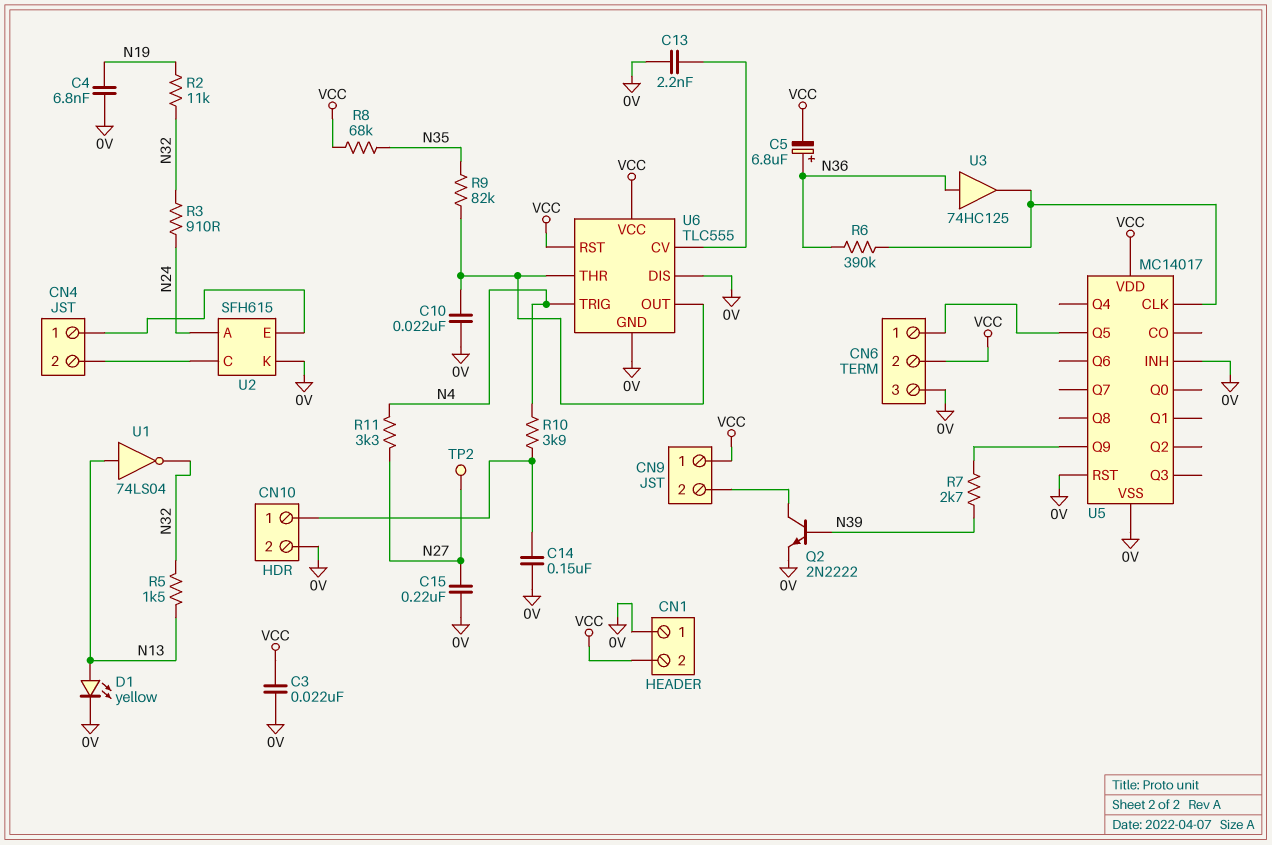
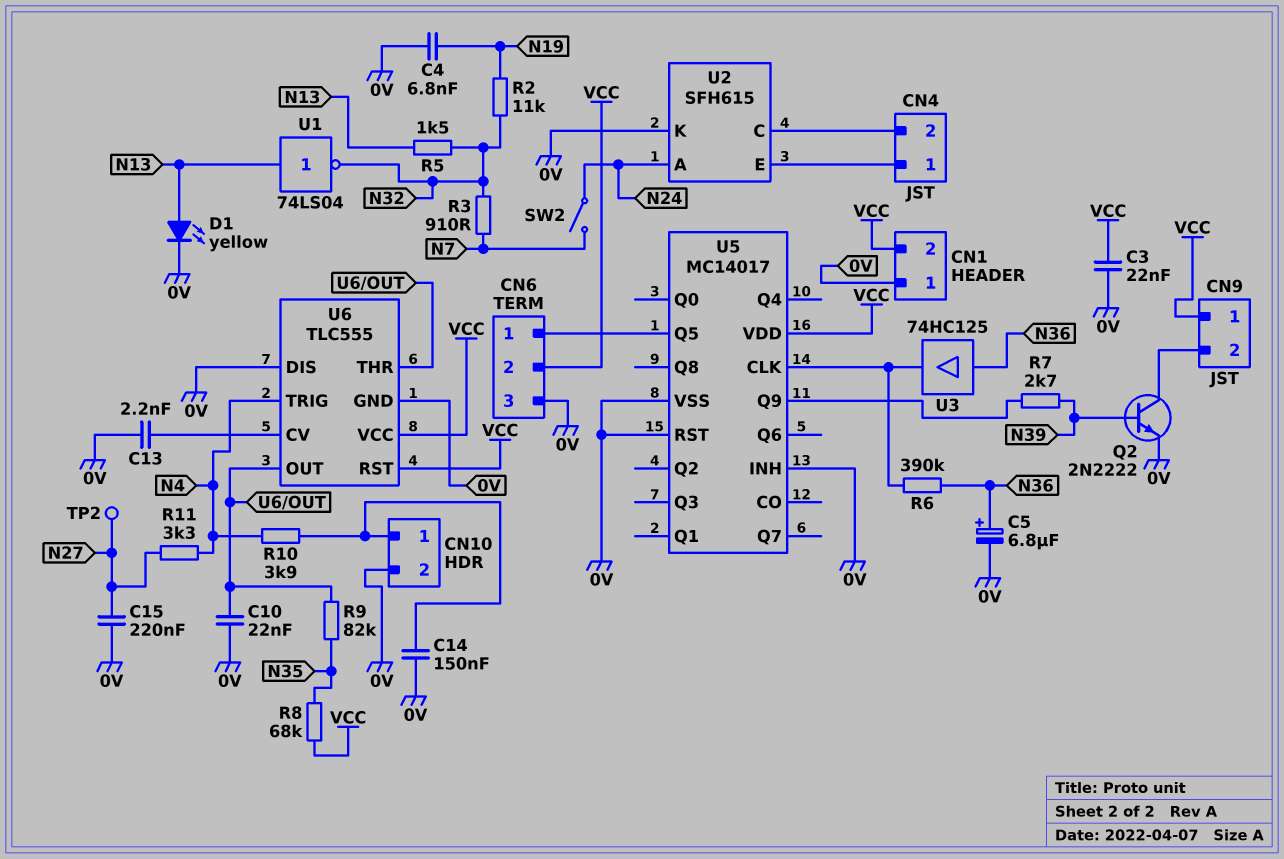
C5: 6.8uF (plus N36, minus VCC) -> 6.8uF (plus N36, minus 0V)
R3: 910 (N24, N32) -> 910 (N7, N32)
SW2: none -> switch (N7, N24)

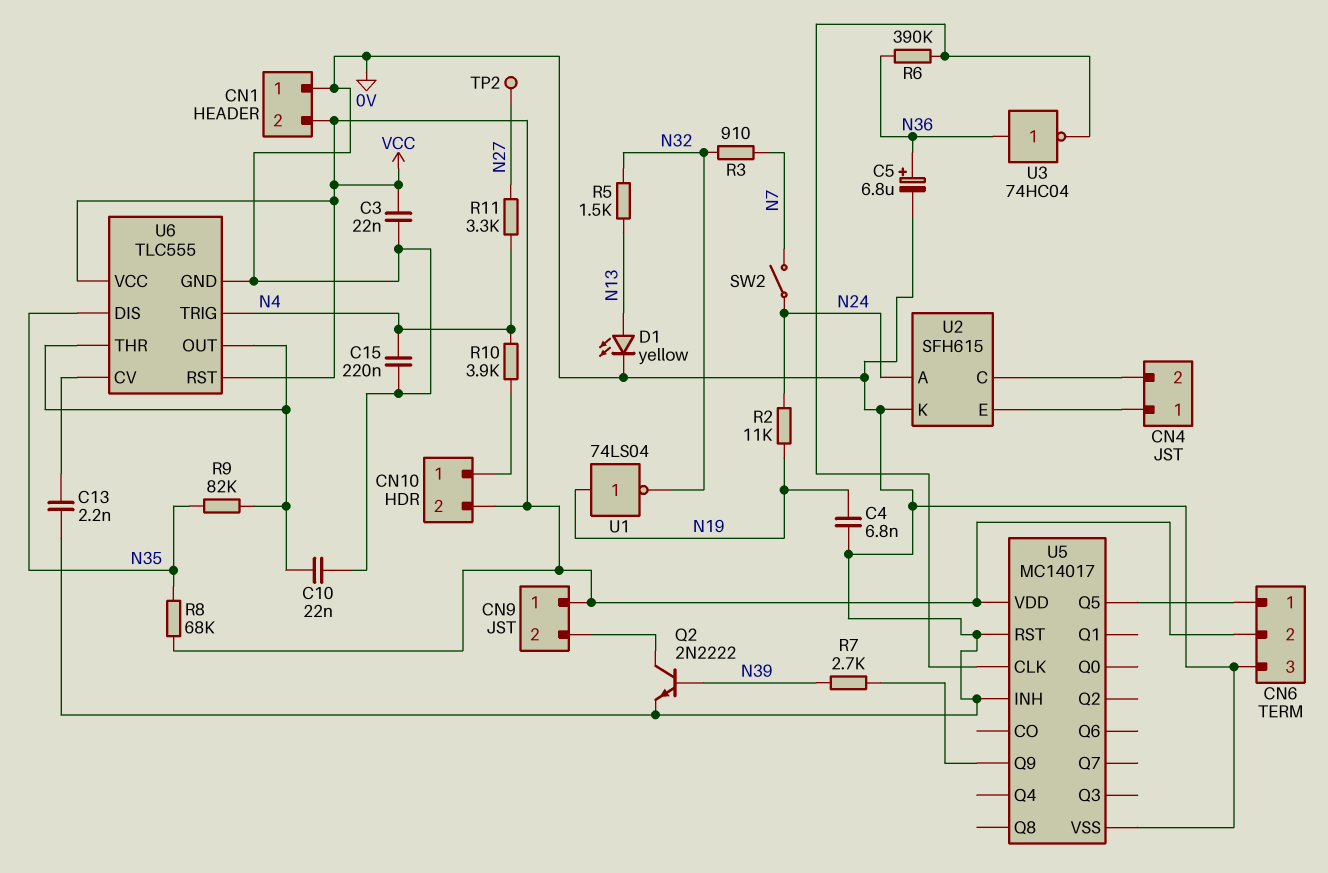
C14: 150nF (0V, CN10/1) -> none
C15: 220nF (0V, N27) -> 220nF (0V, N4)
CN10 pin 2: 0V -> VCC
R2: 11k (N19, N32) -> 11k (N19, N24)
U1: NOT 74LS04 (in N13, out N32) -> NOT 74LS04 (in N19, out N32)
U3: buffer 74HC125 (in N36, out U5/CLK) -> NOT 74HC04 (in N36, out U5/CLK)
U6 pin DIS: 0V -> N35

